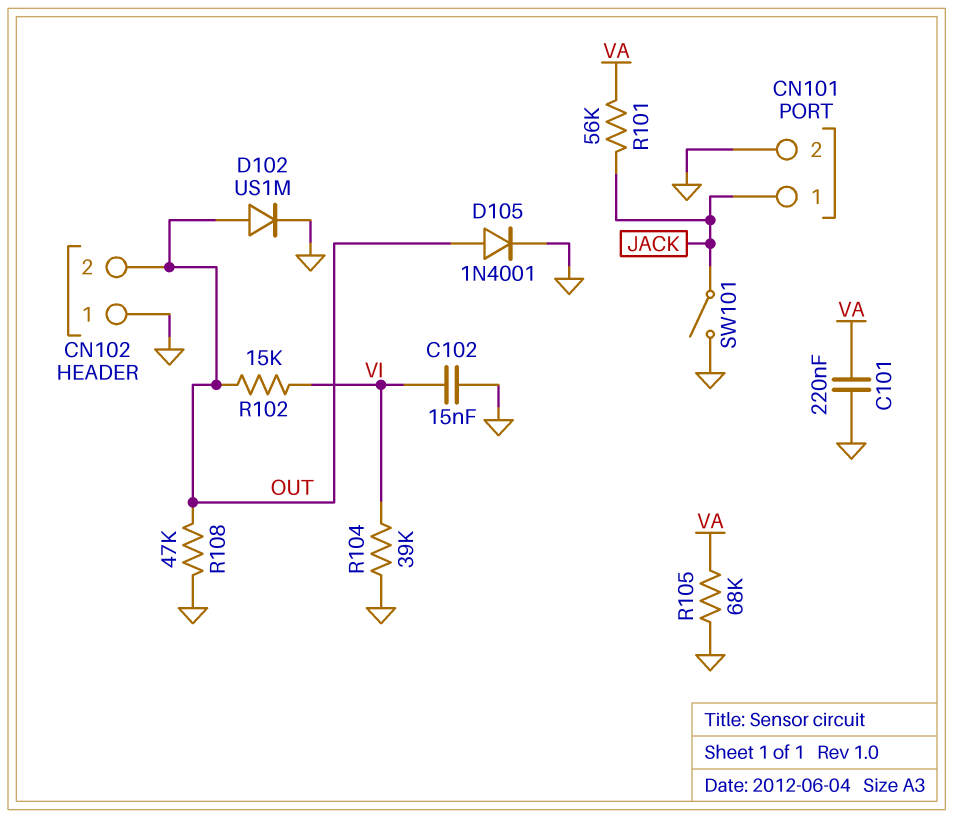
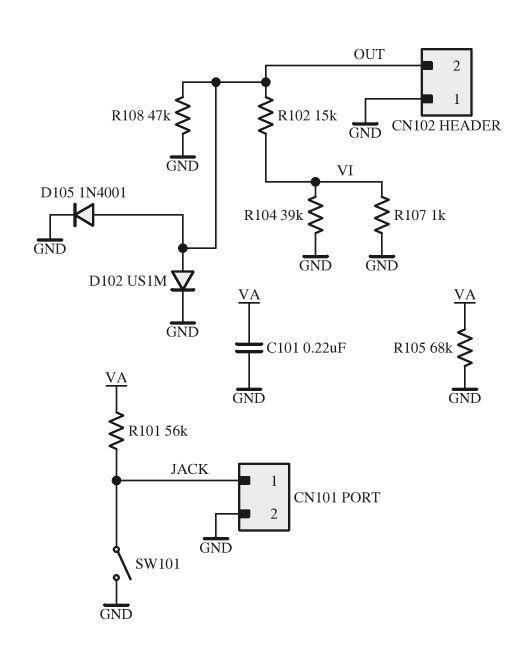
C102: 15nF (GND, VI) -> none
R107: none -> 1k (GND, VI)

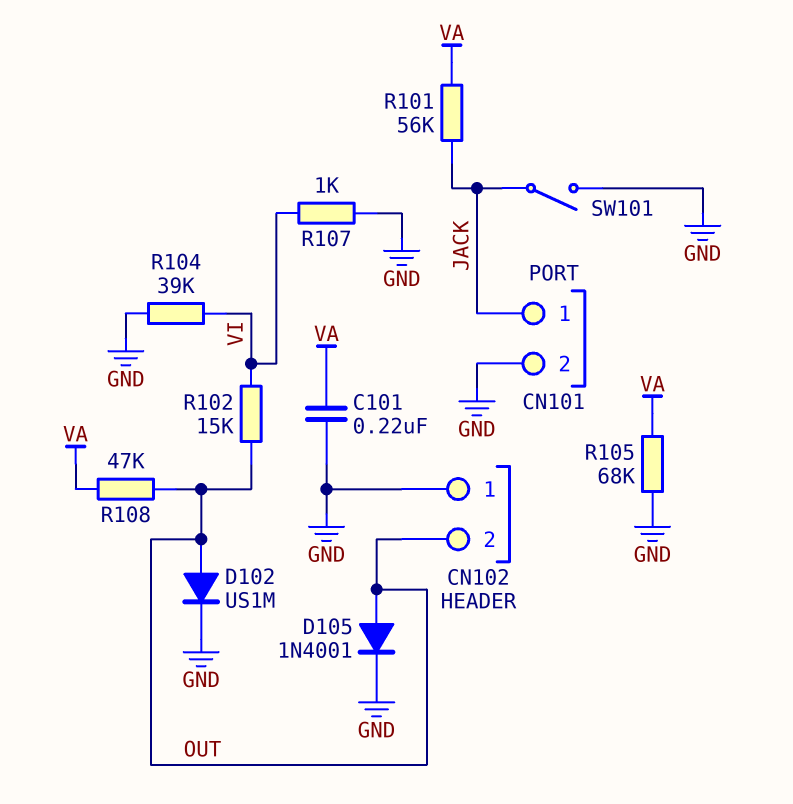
R108: 47k (GND, OUT) -> 47k (OUT, VA)

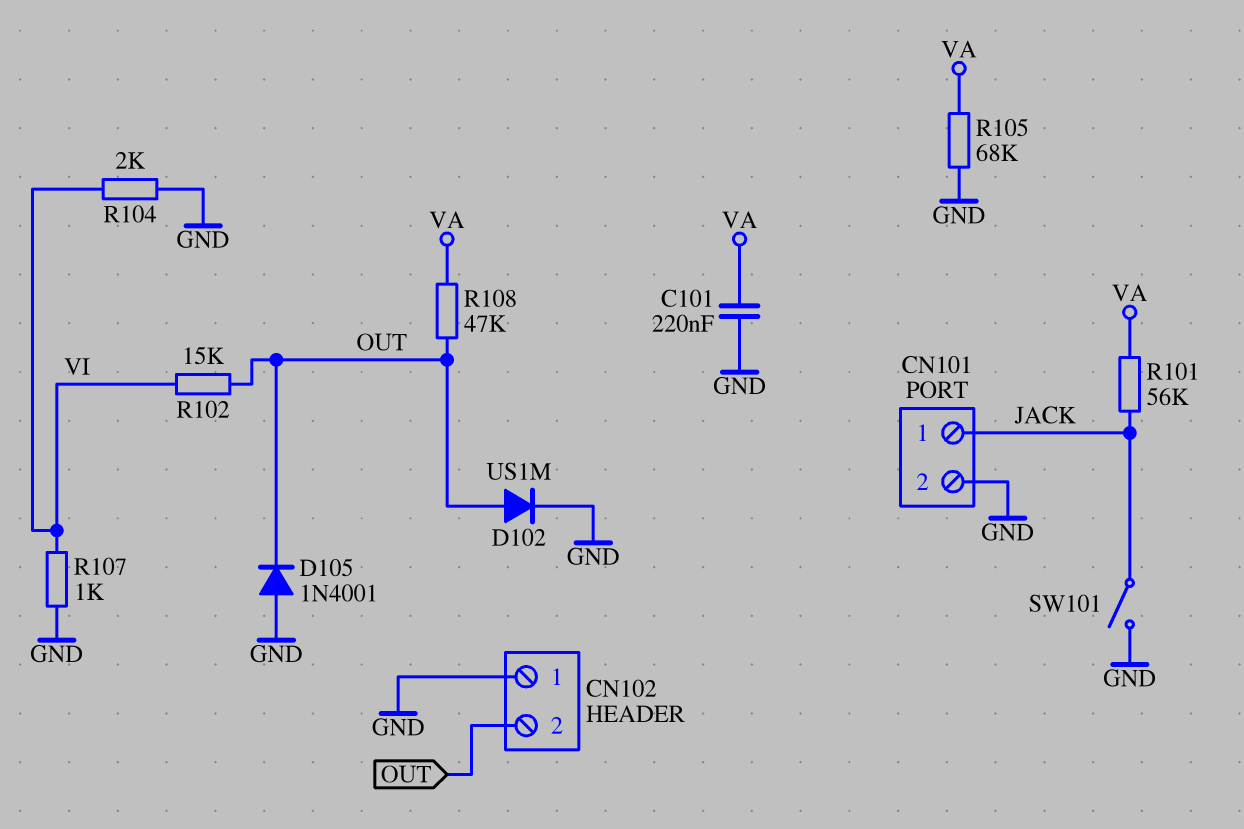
D105: diode 1N4001 (A OUT, K GND) -> diode 1N4001 (A GND, K OUT)
R104: 39k (GND, VI) -> 2k (GND, VI)

